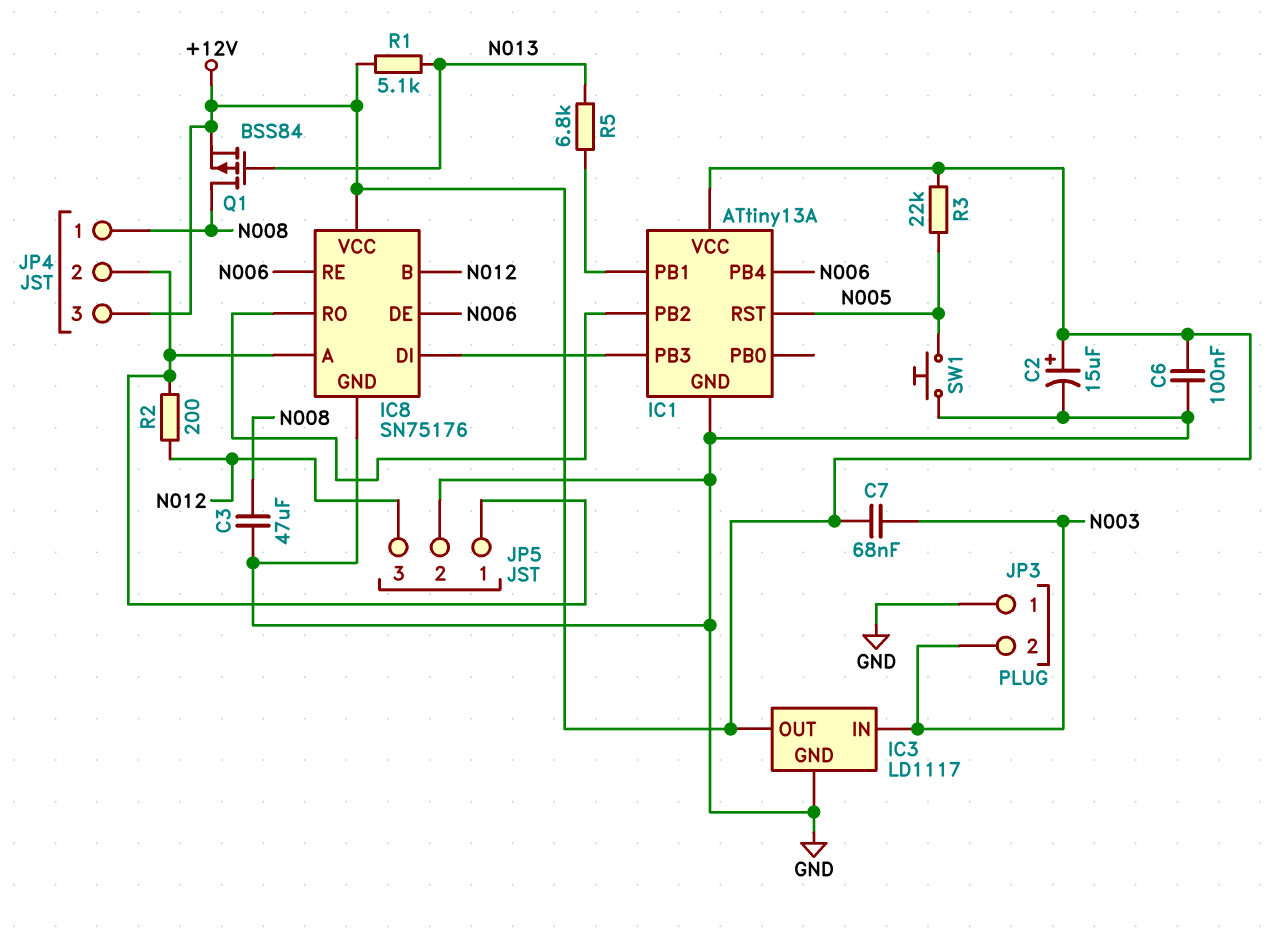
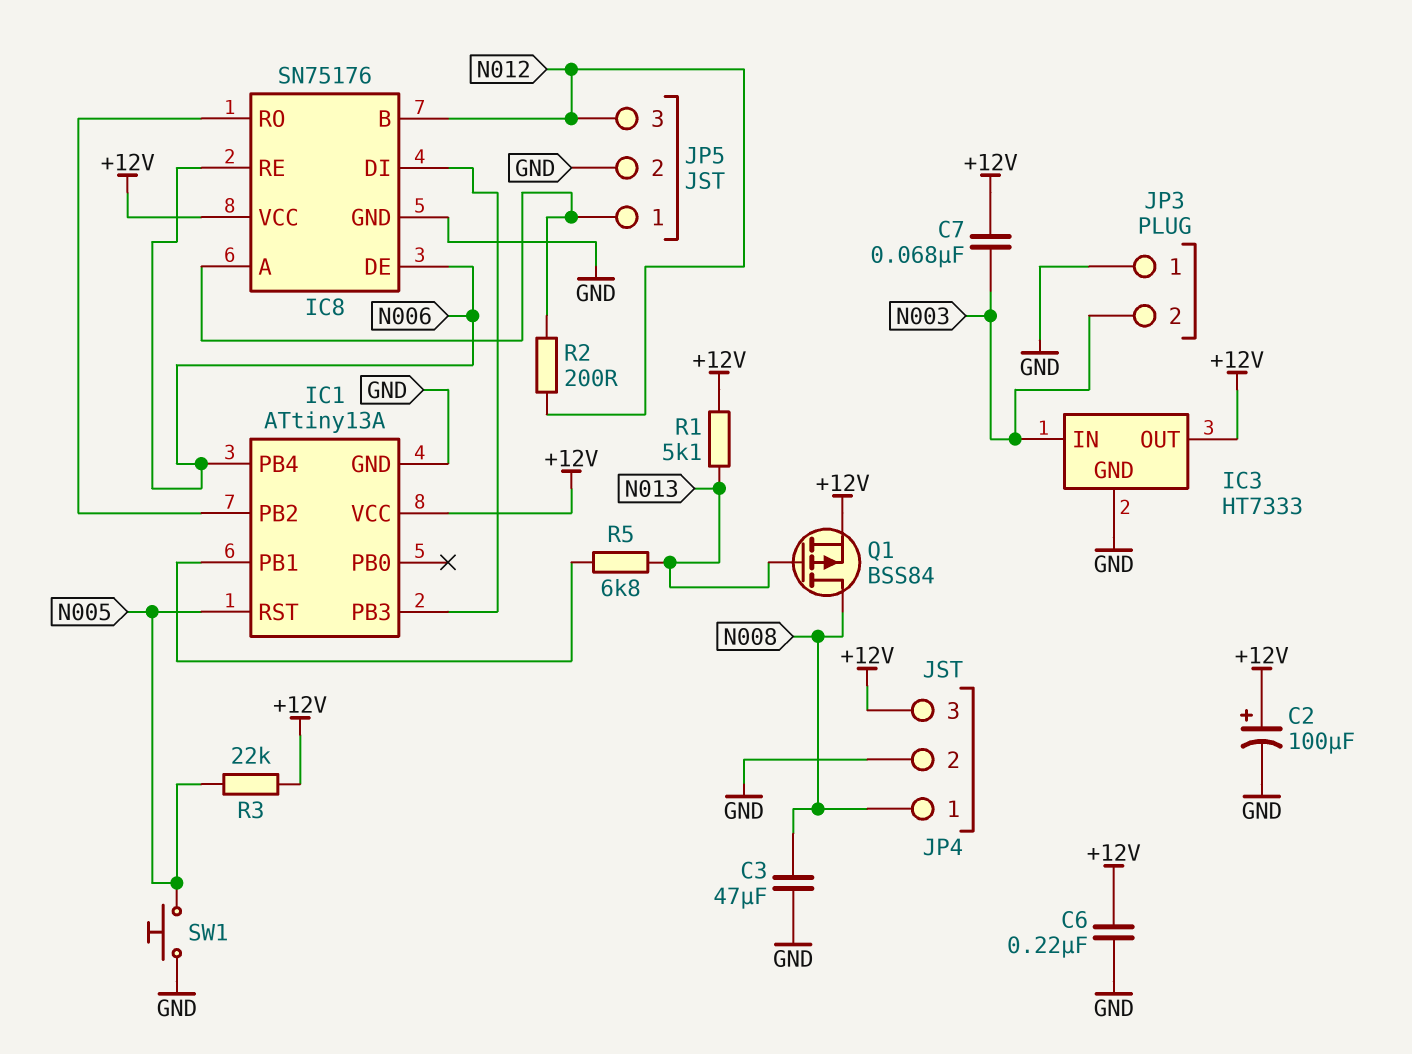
C2: 15uF (plus +12V, minus GND) -> 100uF (plus +12V, minus GND)
C6: 100nF (+12V, GND) -> 220nF (+12V, GND)
IC3: LD1117 -> HT7333
JP4 pin 2: IC8/A -> GND

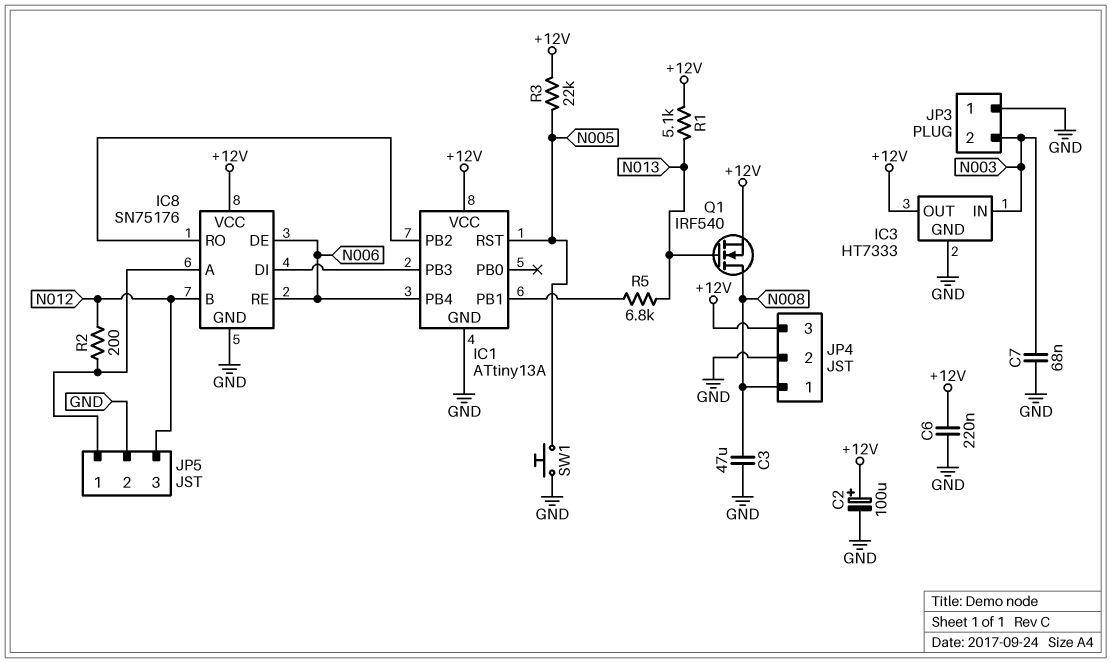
C7: 68nF (+12V, N003) -> 68nF (GND, N003)
Q1: PMOS BSS84 (G N013, D N008, S +12V) -> NMOS IRF540 (G N013, D N008, S +12V)

